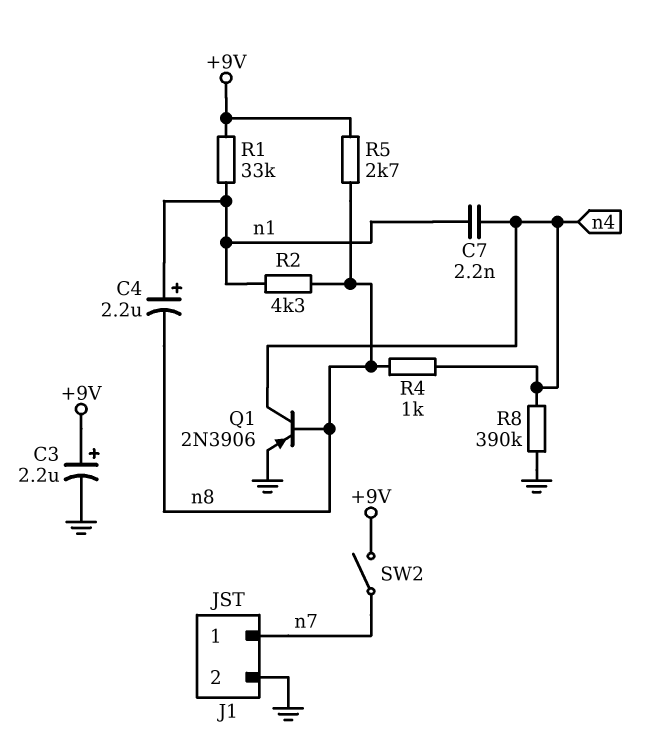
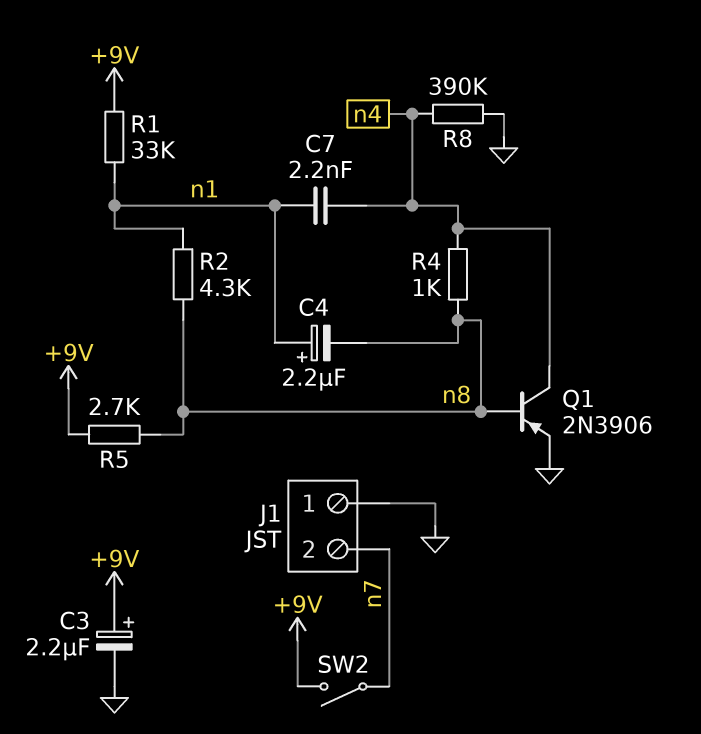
J1 pin 1: n7 -> GND
J1 pin 2: GND -> n7

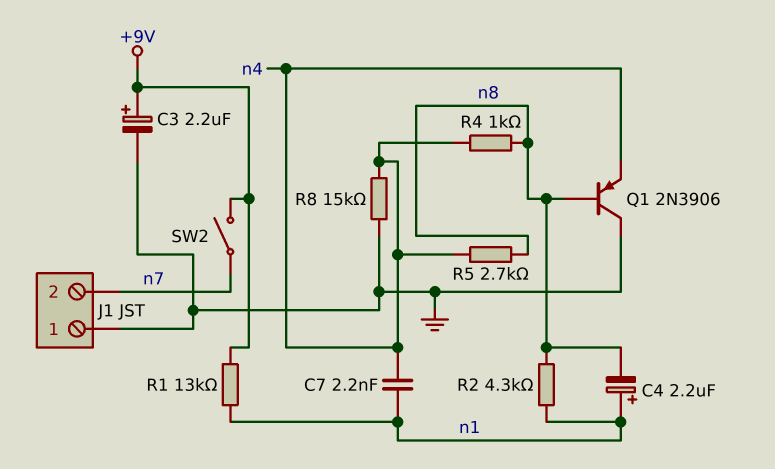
Q1: PNP 2N3906 (B n8, C n4, E GND) -> PNP 2N3906 (B n8, C GND, E n4)
R1: 33k (+9V, n1) -> 13k (+9V, n1)
R5: 2.7k (+9V, n8) -> 2.7k (n4, n8)
R8: 390k (GND, n4) -> 15k (GND, n4)

